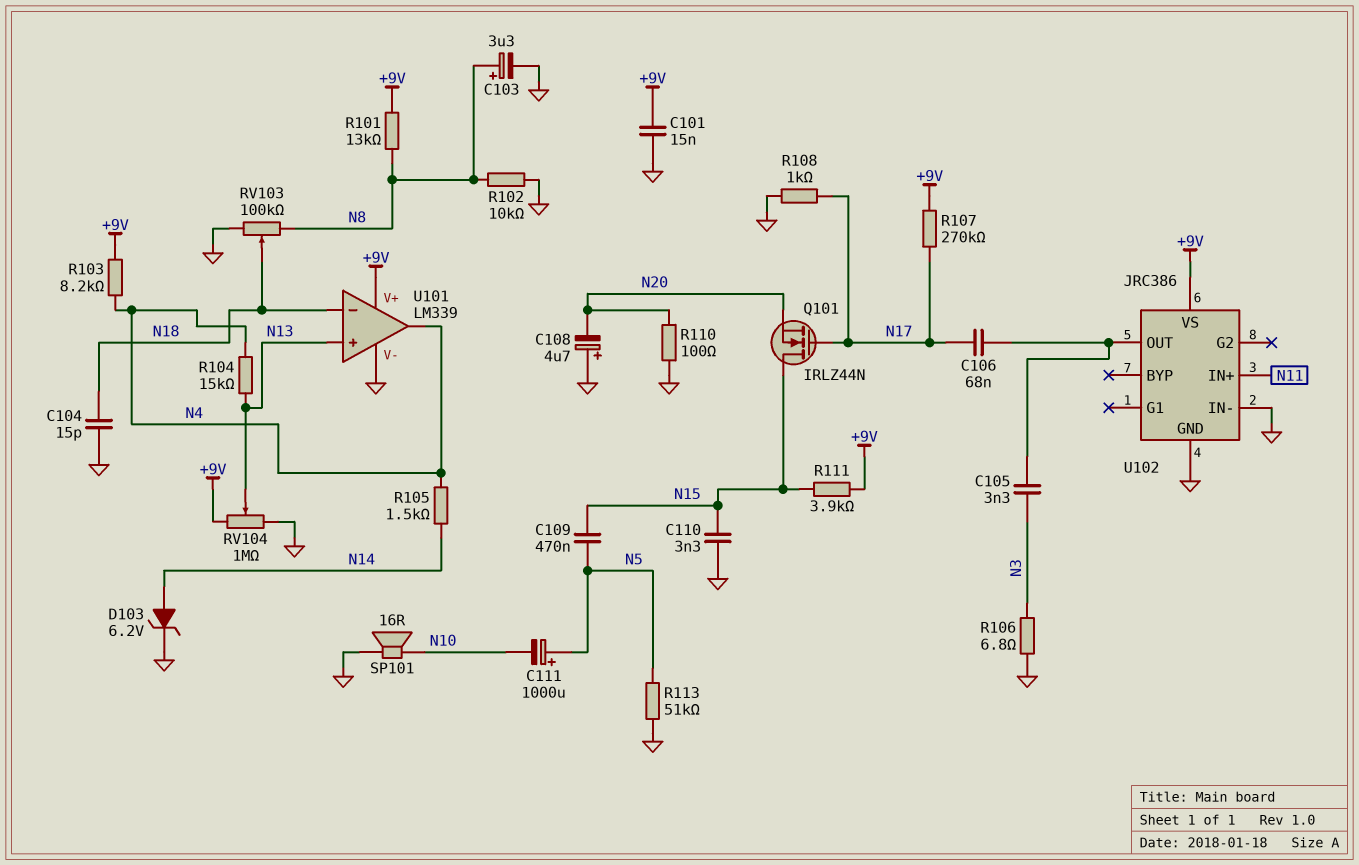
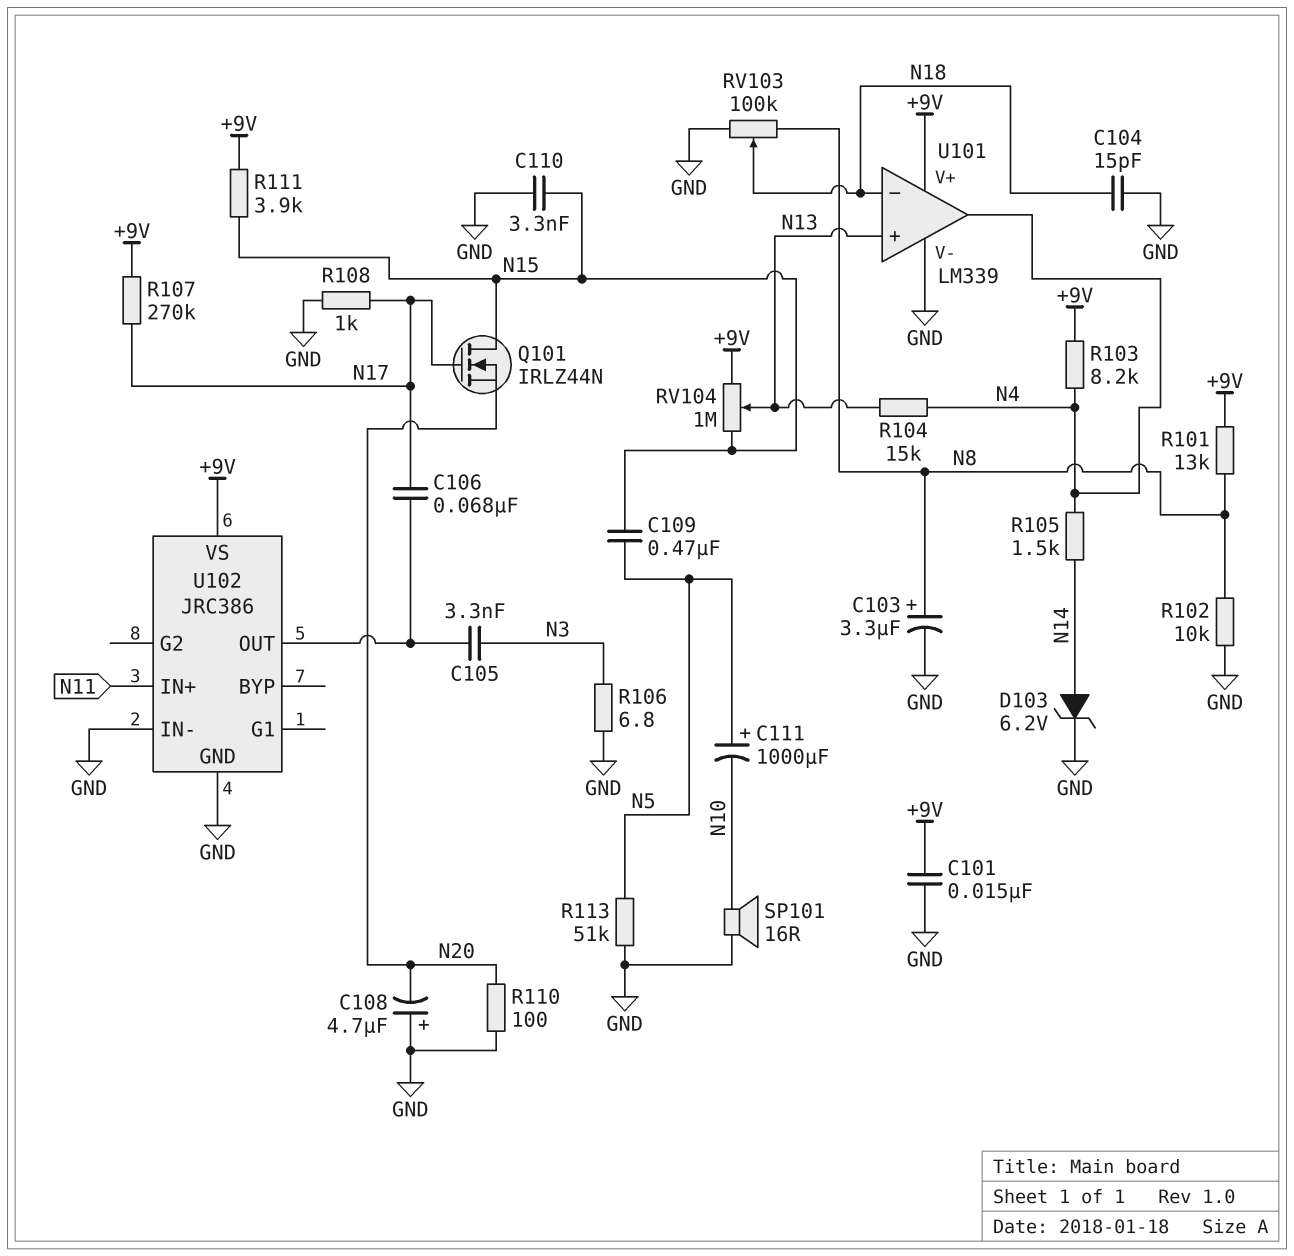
RV104: 1M (+9V, GND, wiper N13) -> 1M (+9V, N15, wiper N13)

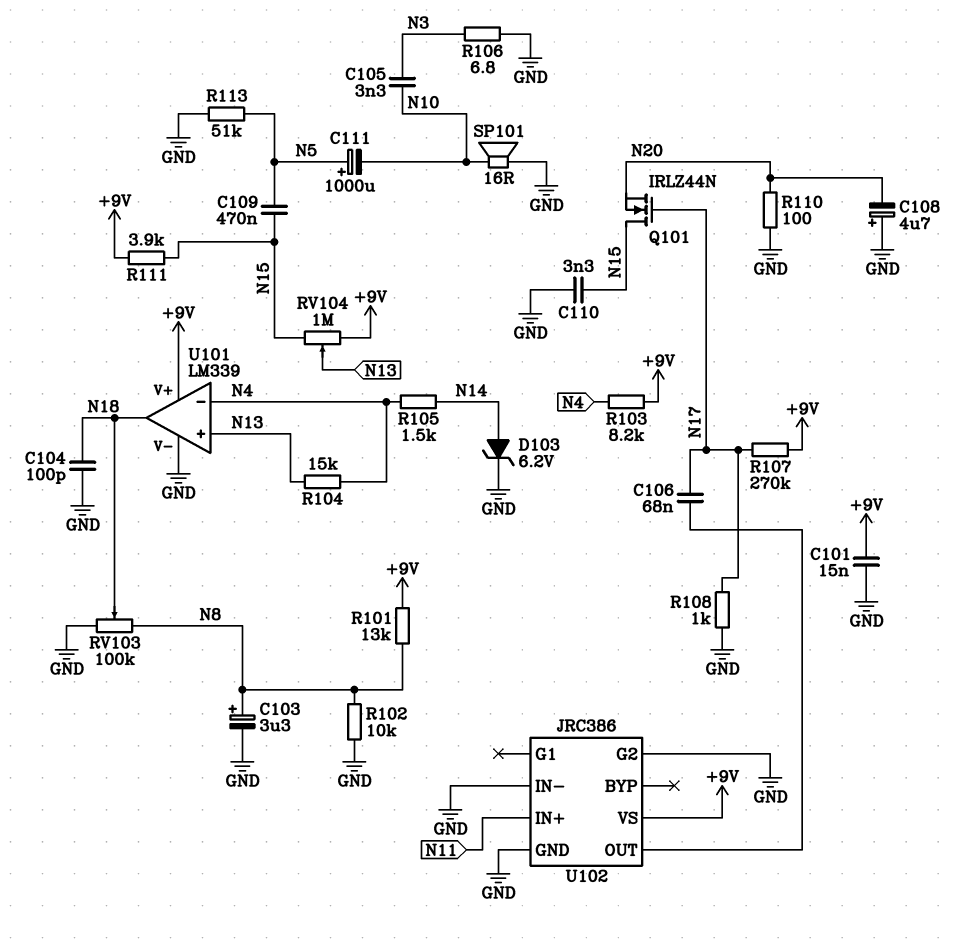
C104: 15pF (GND, N18) -> 100pF (GND, N18)
C105: 3.3nF (N3, U102/OUT) -> 3.3nF (N3, N10)
U101 pin in-: N18 -> N4
U101 pin out: N4 -> N18
U102 pin G2: none -> GND

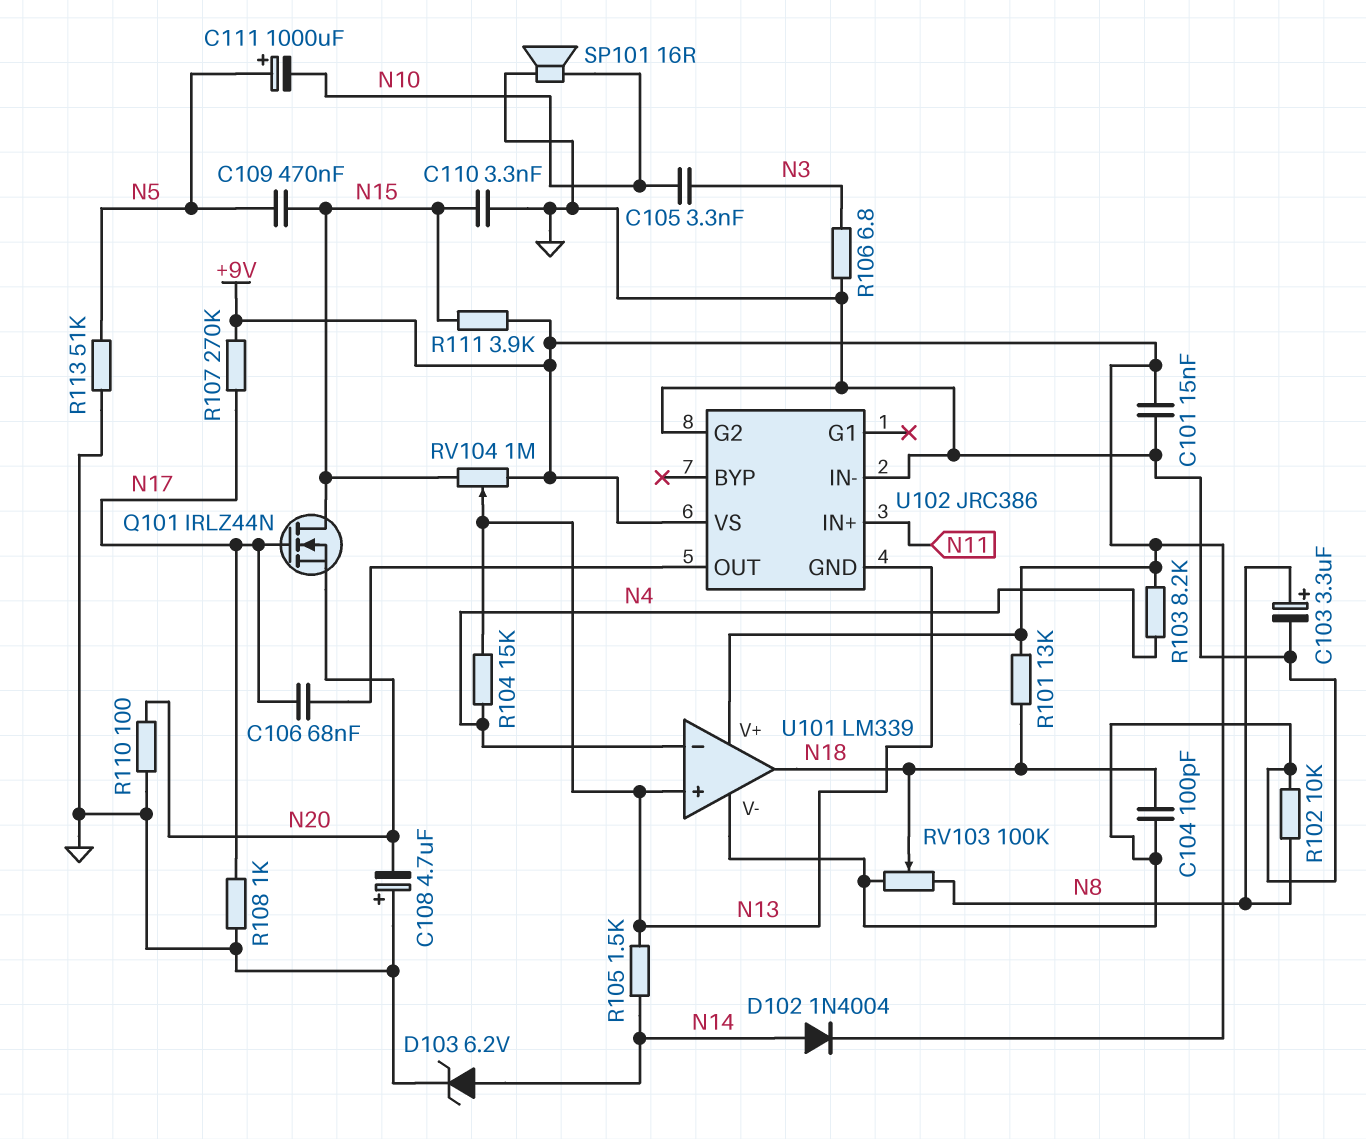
D102: none -> diode 1N4004 (A N14, K +9V)
R101: 13k (+9V, N8) -> 13k (+9V, N18)
R105: 1.5k (N4, N14) -> 1.5k (N13, N14)
U102 pin GND: GND -> N13

